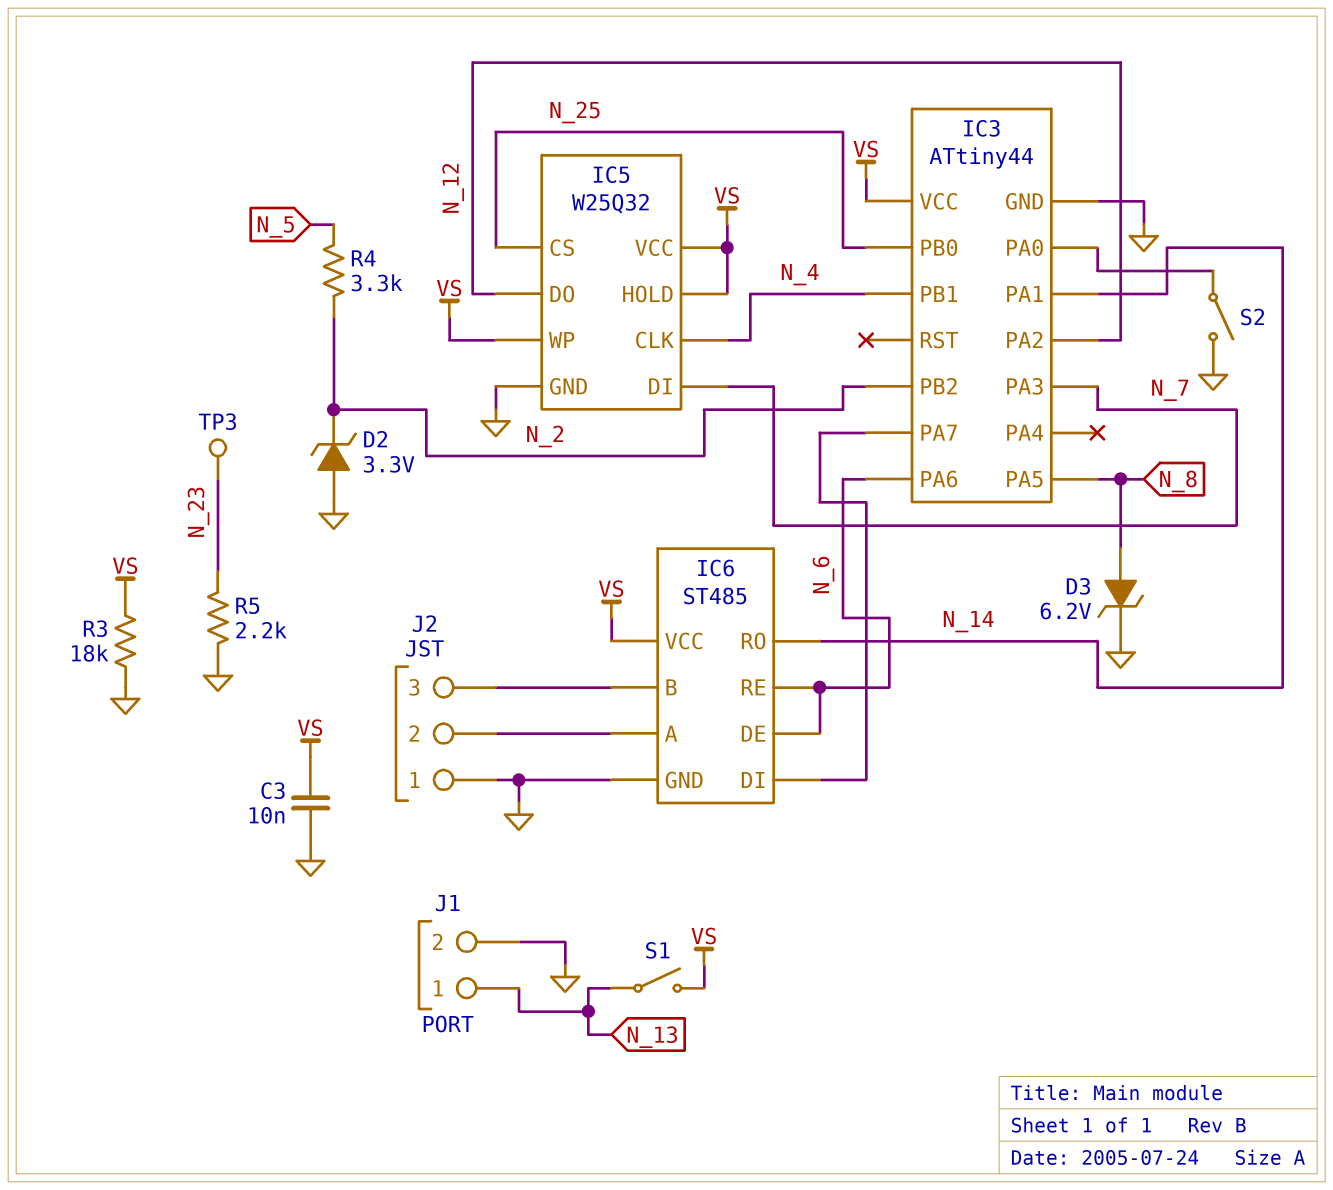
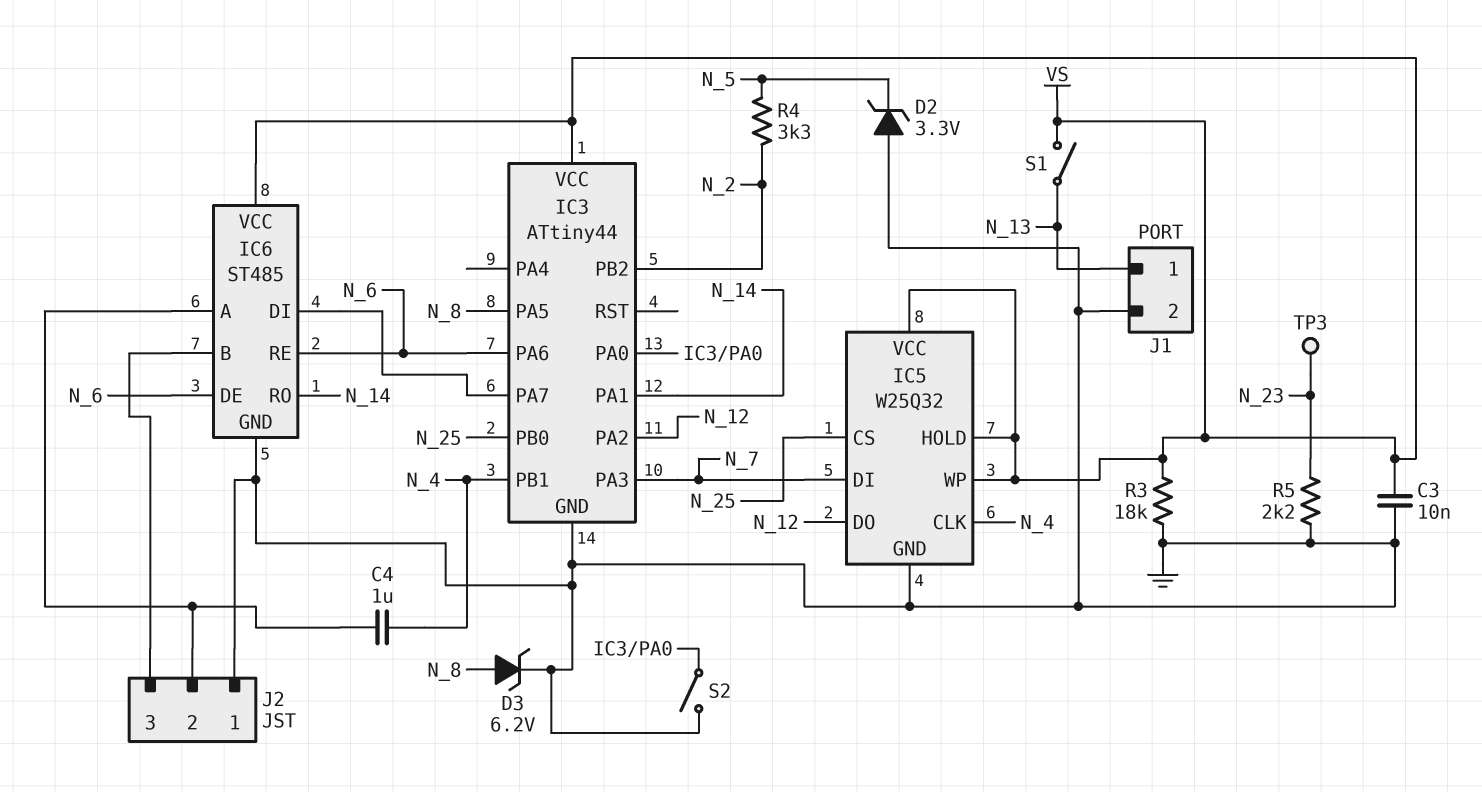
C4: none -> 1uF (IC6/A, N_4)
D2: zener 3.3V (A GND, K N_2) -> zener 3.3V (A GND, K N_5)

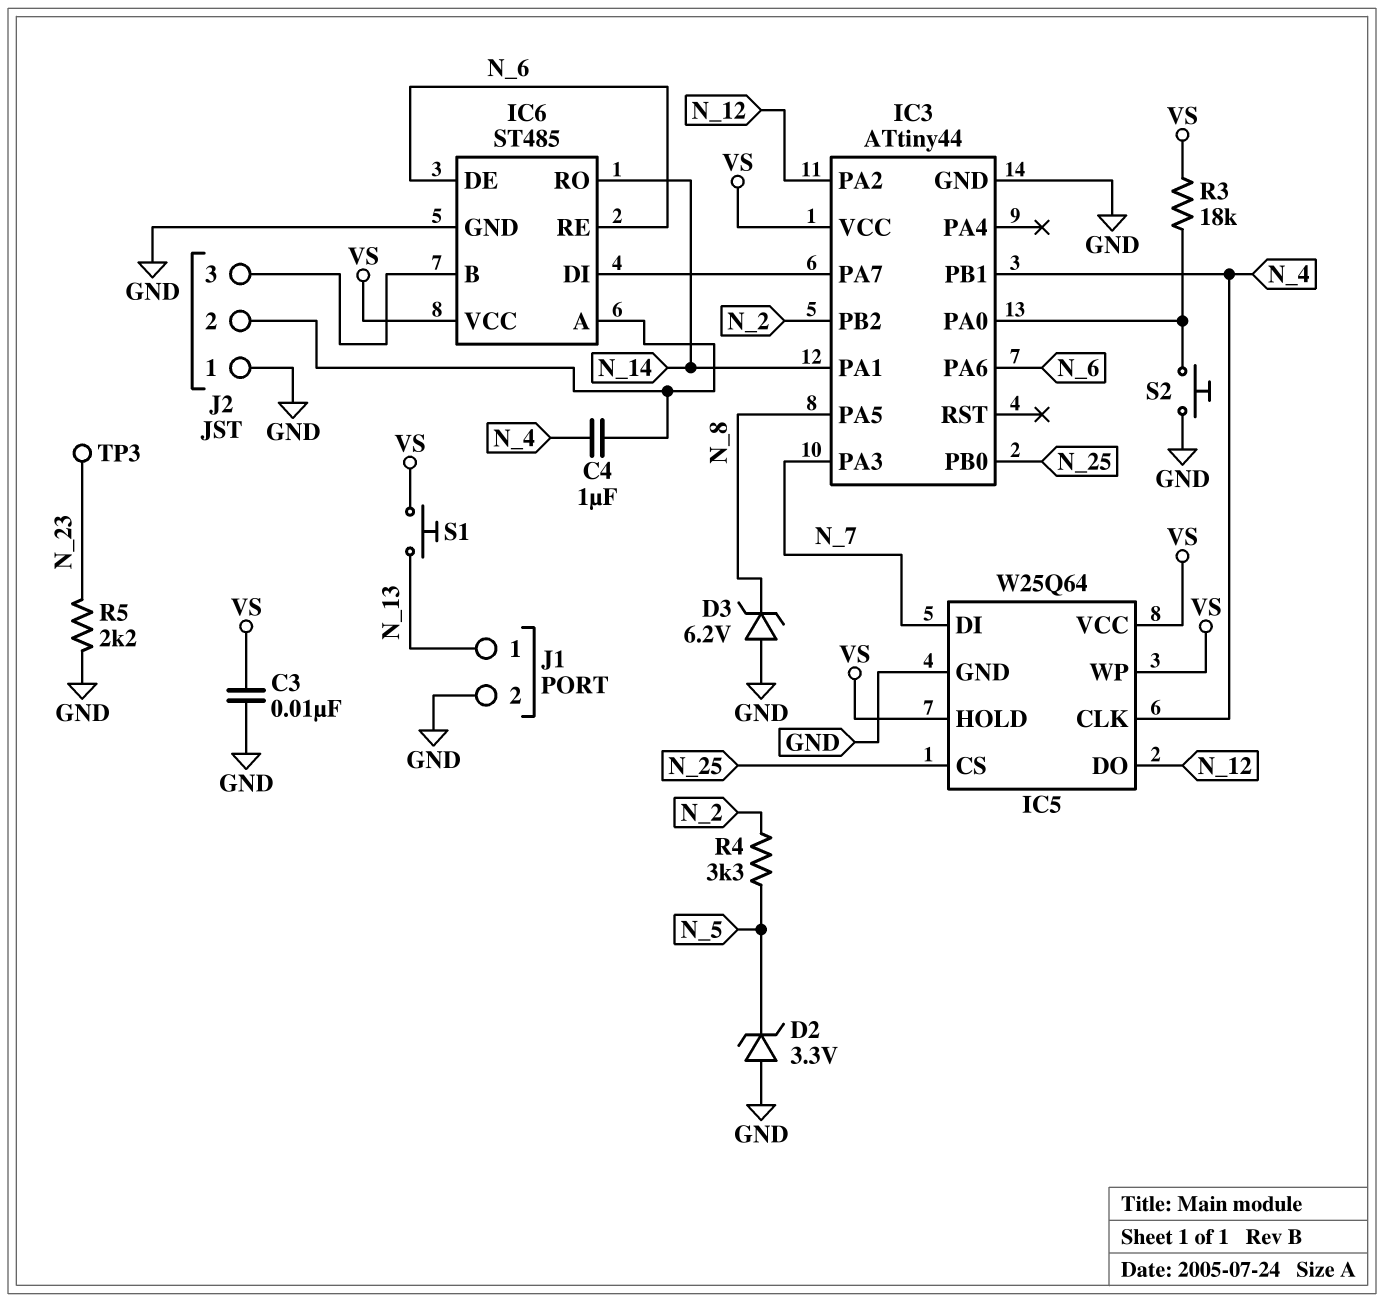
D3: zener 6.2V (A N_8, K GND) -> zener 6.2V (A GND, K N_8)
IC5: W25Q32 -> W25Q64
R3: 18k (GND, VS) -> 18k (IC3/PA0, VS)
S1: switch (N_13, VS) -> button (N_13, VS)
S2: switch (GND, IC3/PA0) -> button (GND, IC3/PA0)

